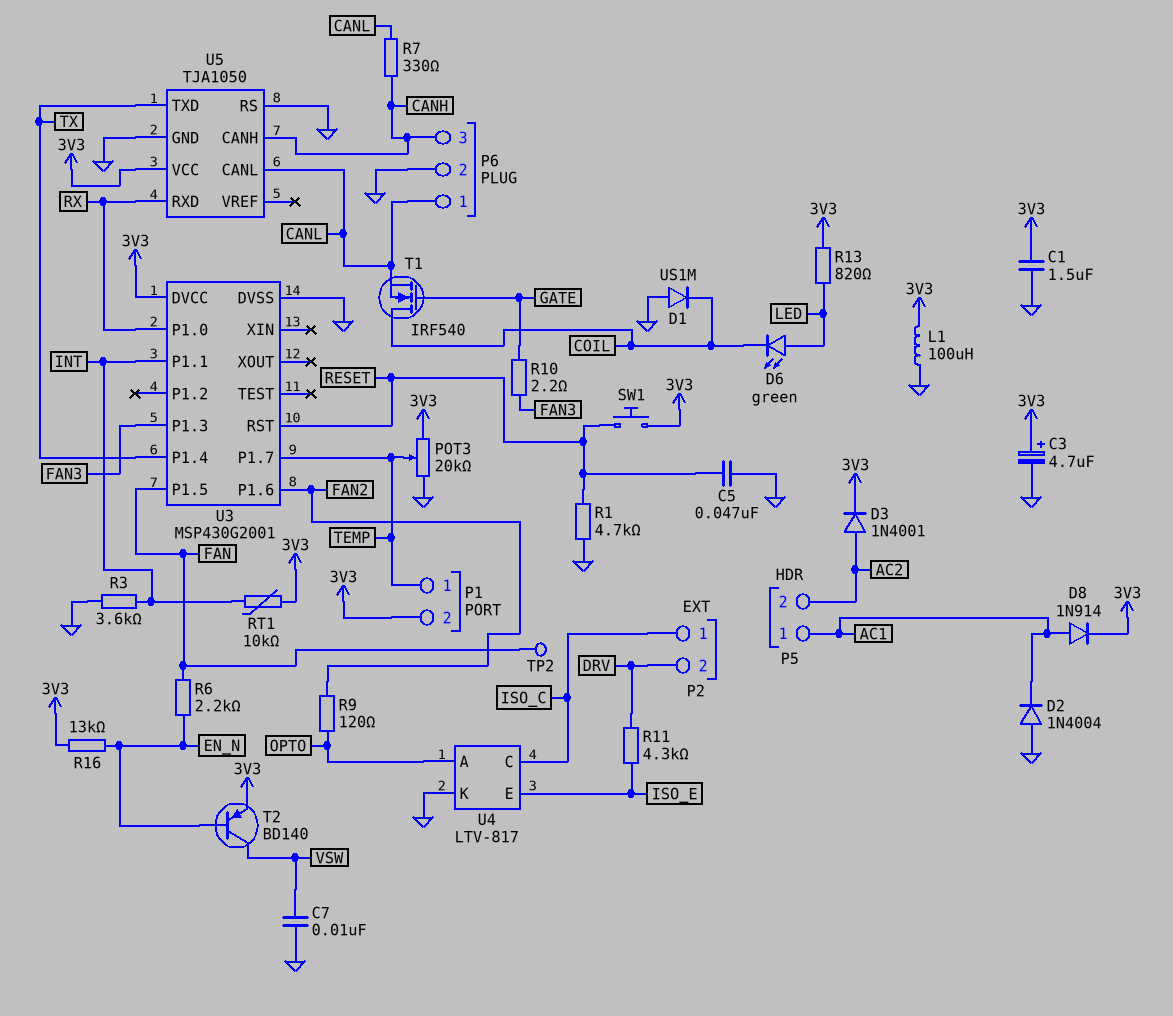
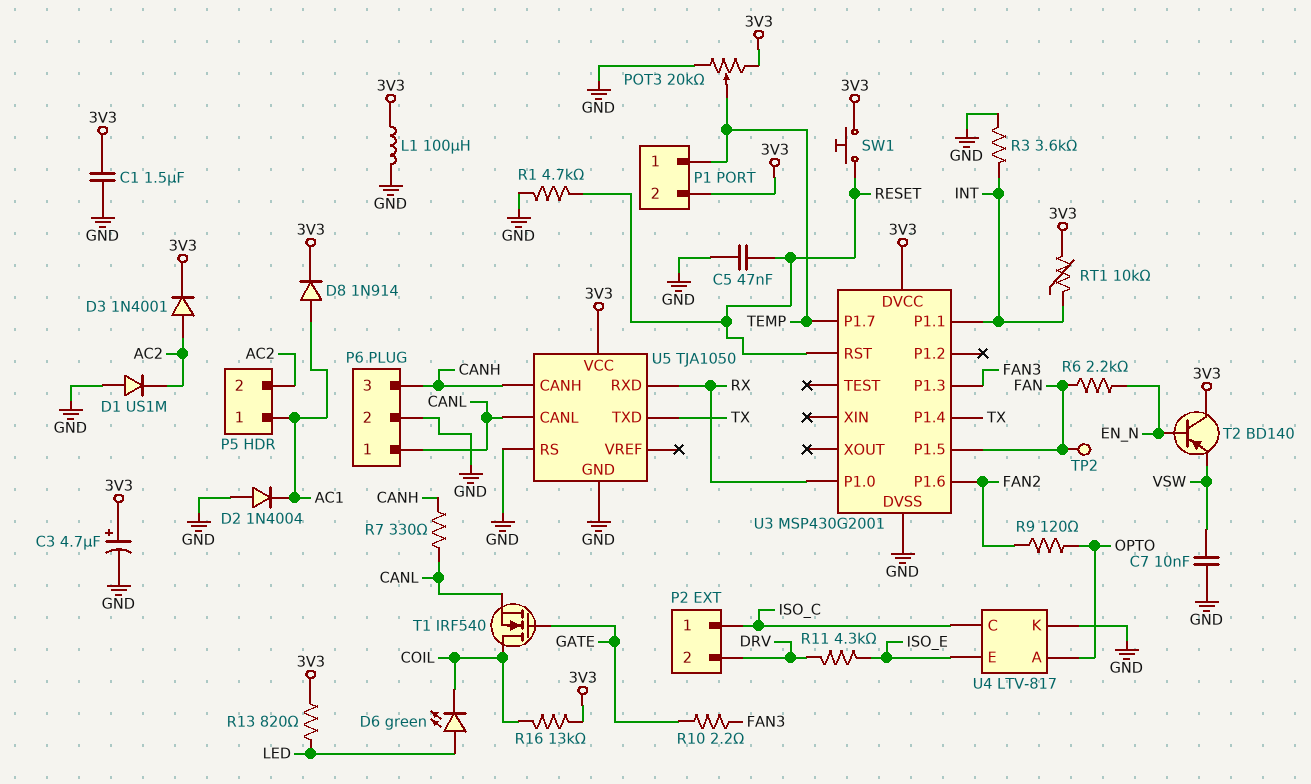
D1: diode US1M (A GND, K COIL) -> diode US1M (A GND, K AC2)
R16: 13k (3V3, EN_N) -> 13k (3V3, COIL)
T2: PNP BD140 (B EN_N, C VSW, E 3V3) -> PNP BD140 (B EN_N, C 3V3, E VSW)

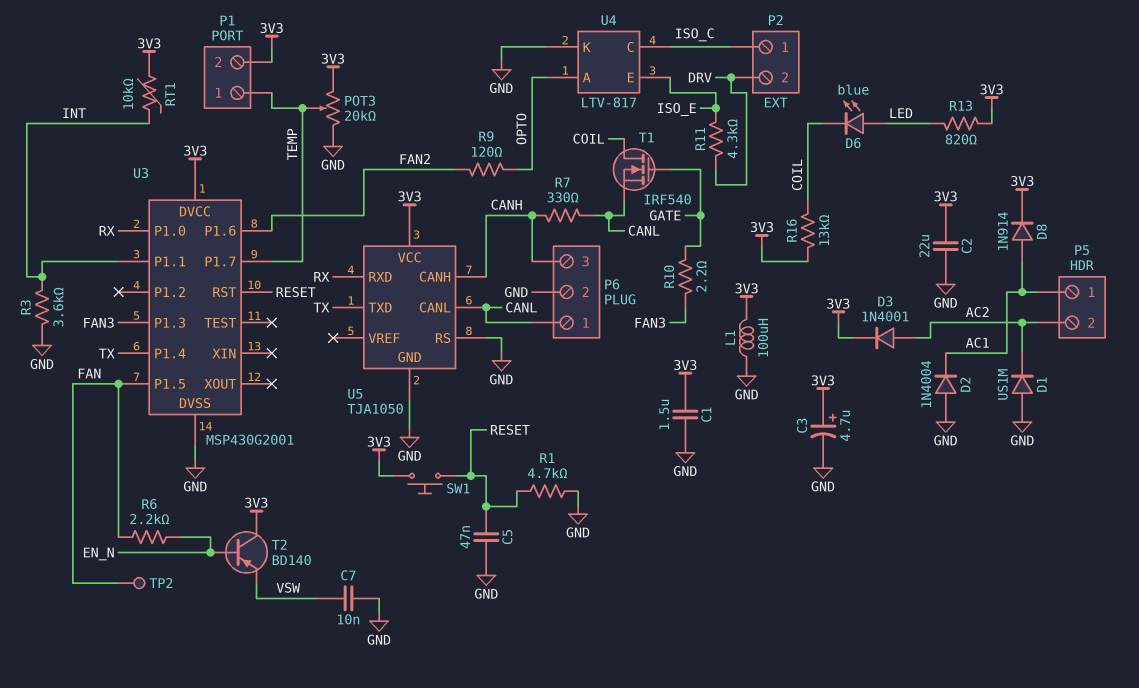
C2: none -> 22uF (3V3, GND)
D6: LED green (A LED, K COIL) -> LED blue (A LED, K COIL)

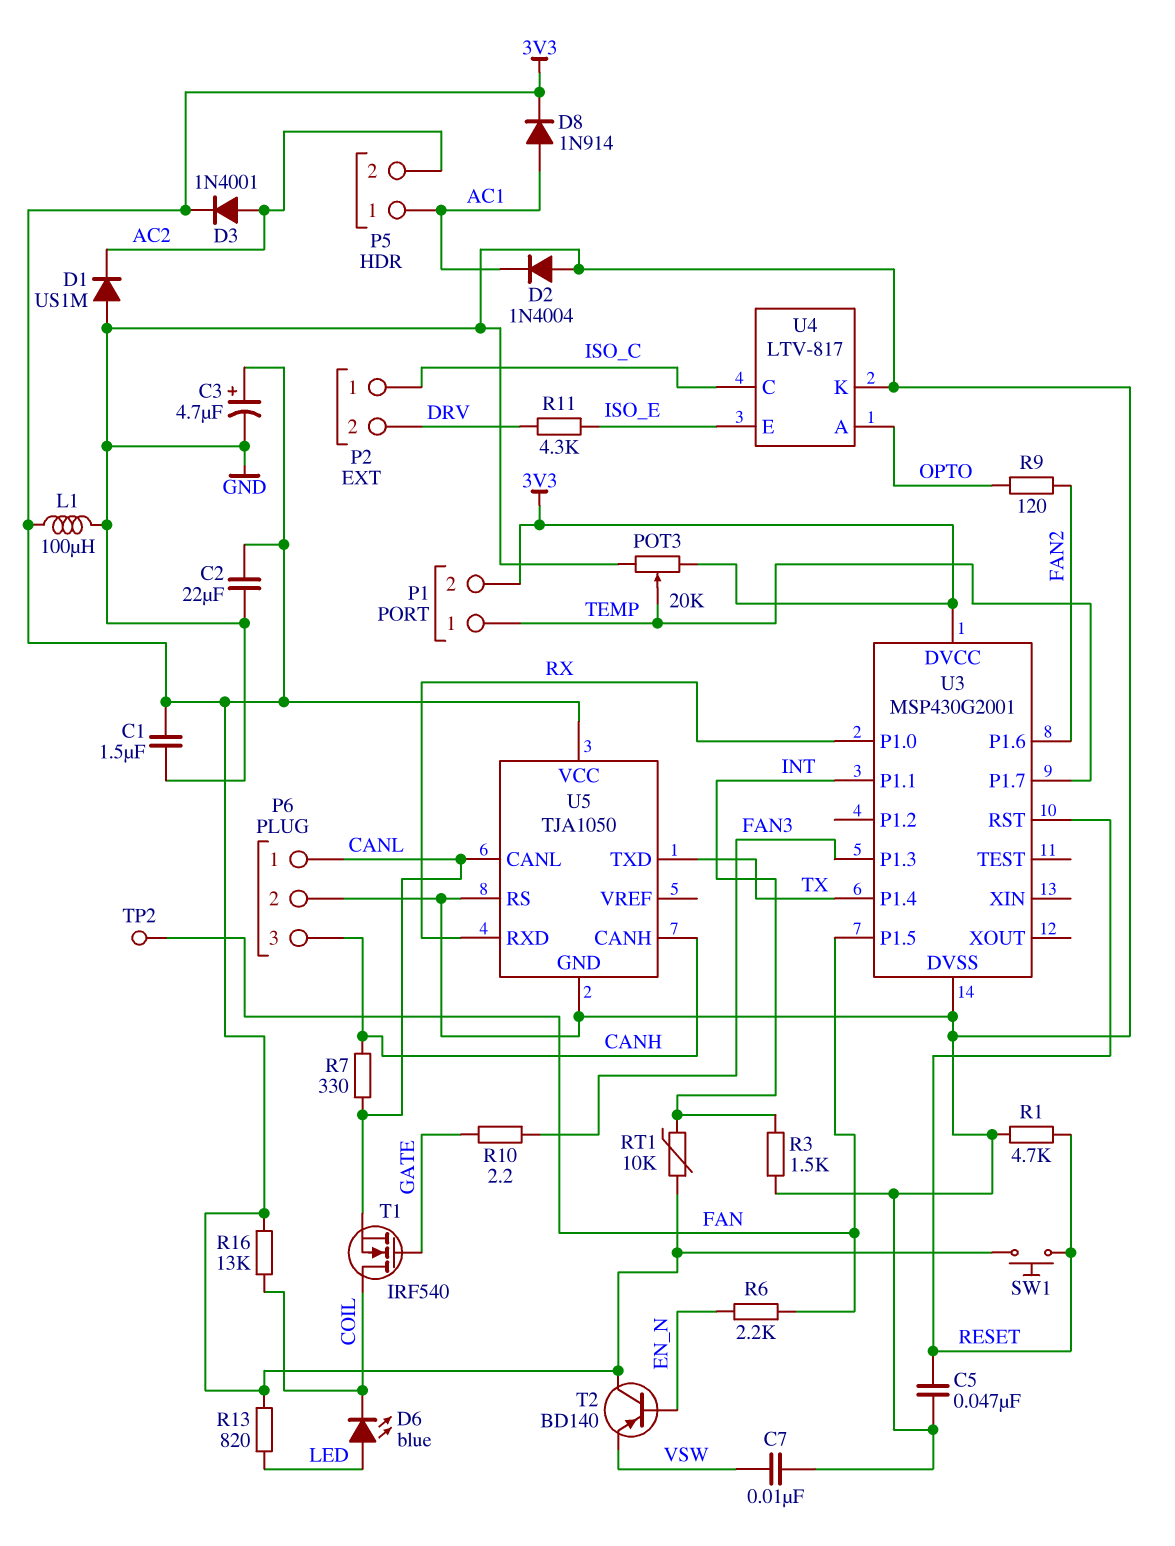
R3: 3.6k (GND, INT) -> 1.5k (GND, INT)

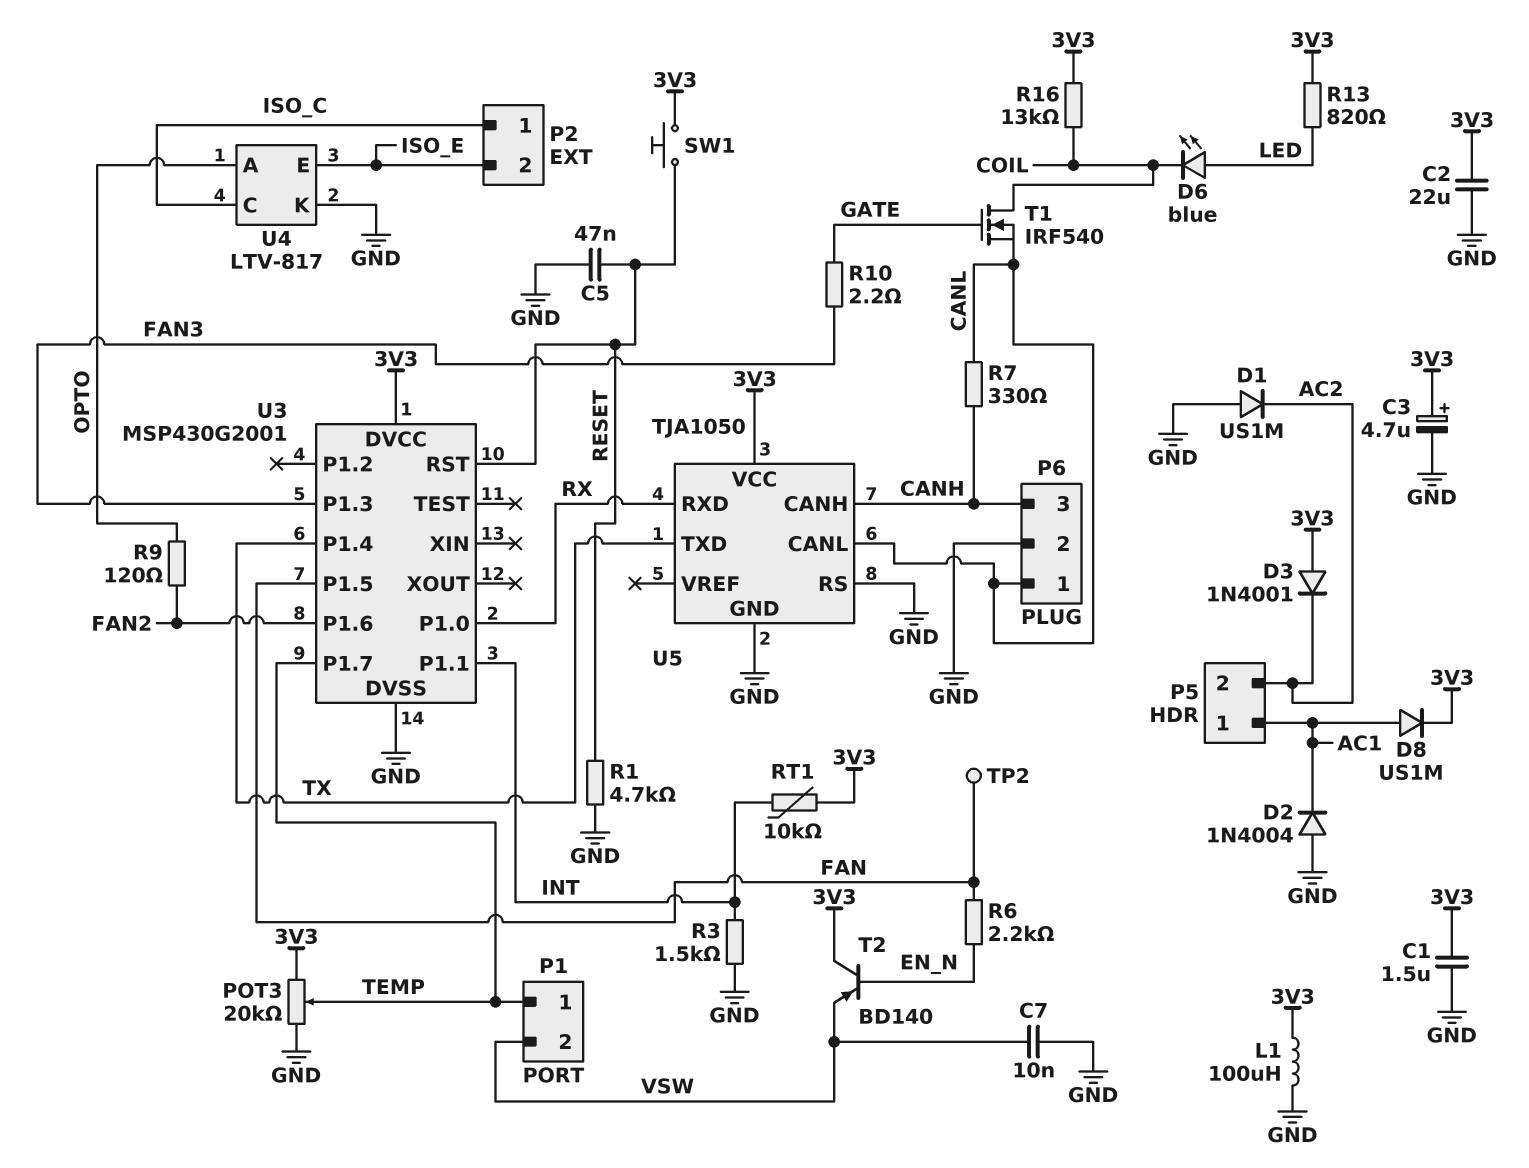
D3: diode 1N4001 (A AC2, K 3V3) -> diode 1N4001 (A 3V3, K AC2)
D8: diode 1N914 (A AC1, K 3V3) -> diode US1M (A AC1, K 3V3)
P1 pin 2: 3V3 -> VSW
P2 pin 2: DRV -> ISO_E
R11: 4.3k (DRV, ISO_E) -> none

